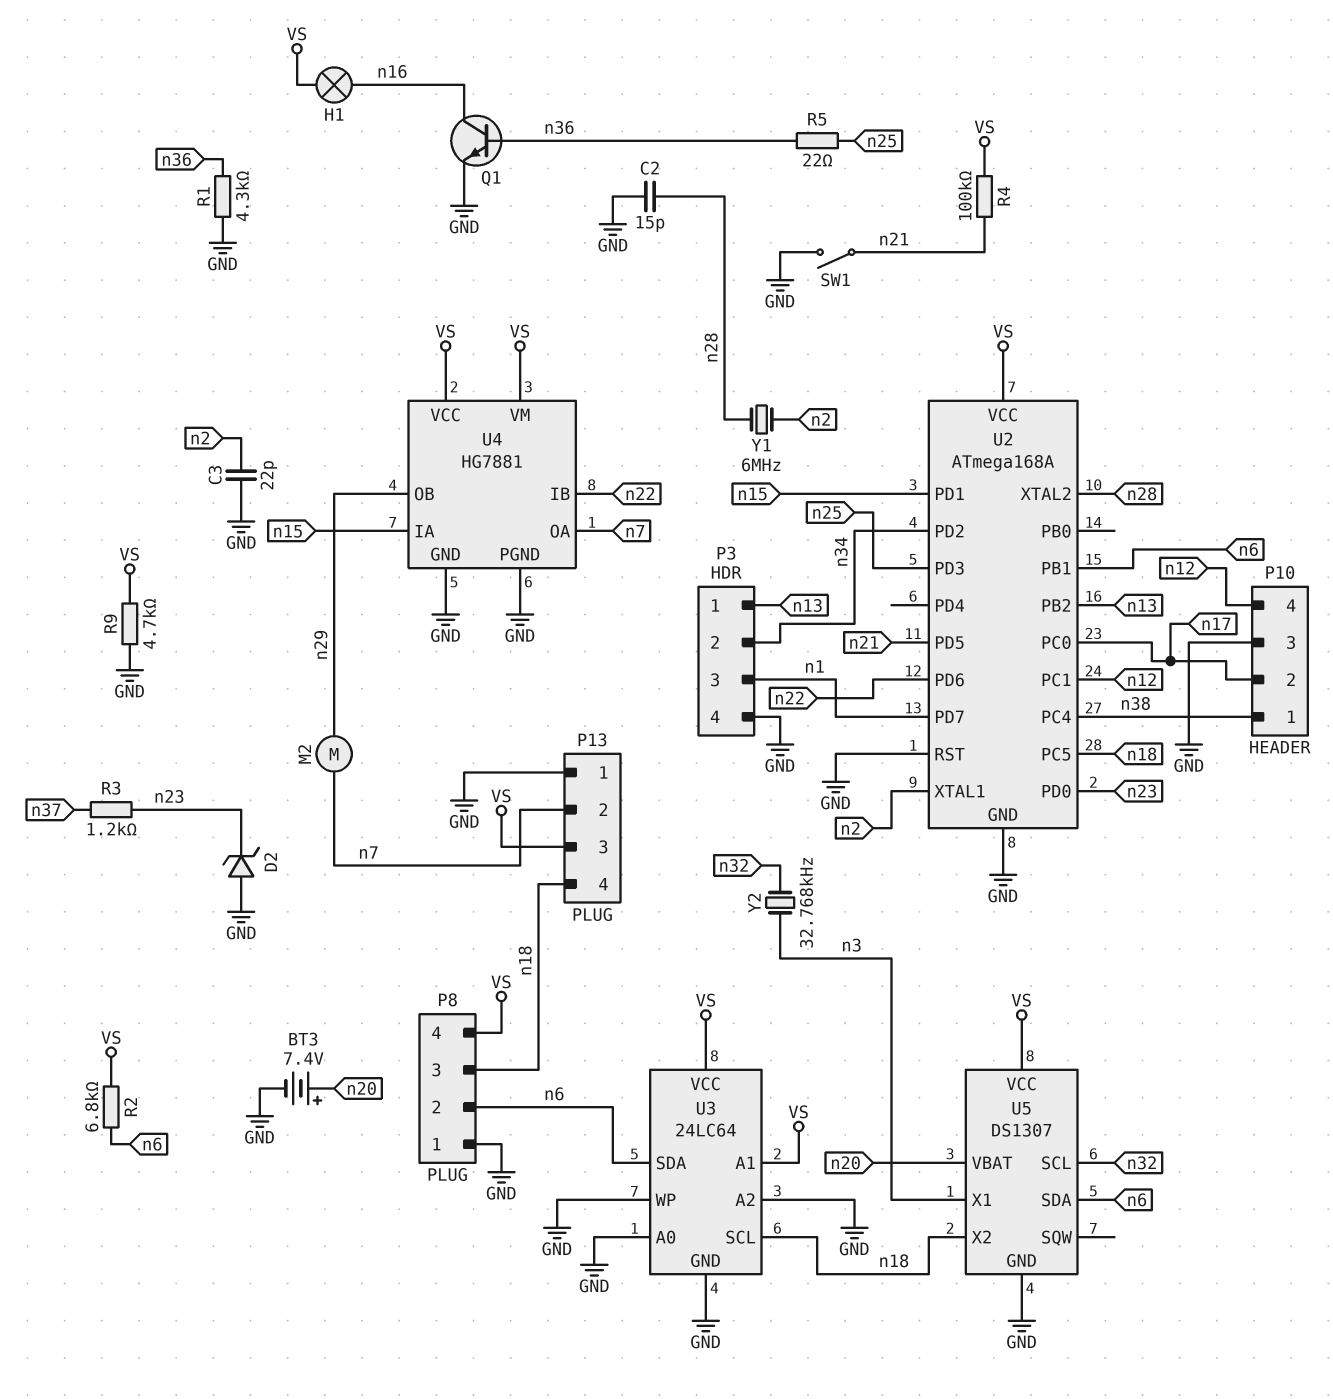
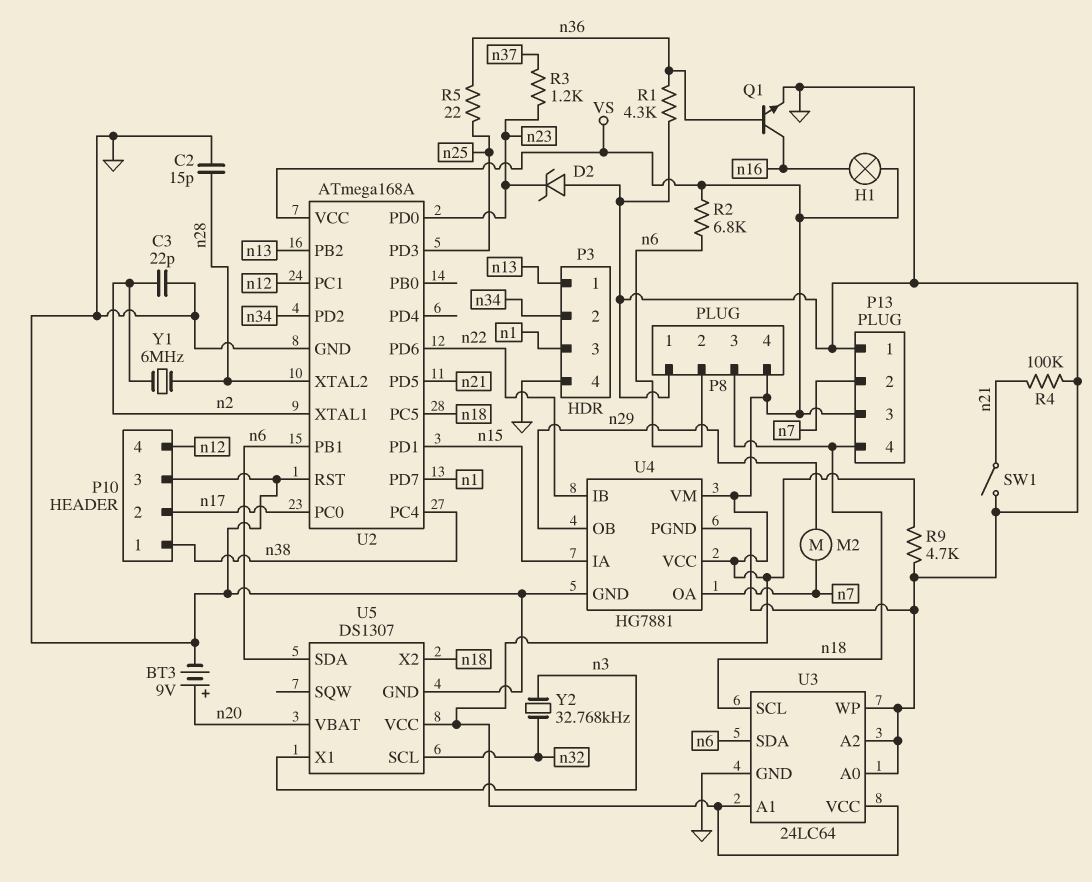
BT3: 7.4V (plus n20, minus GND) -> 9V (plus n20, minus GND)
R4: 100k (VS, n21) -> 100k (GND, n21)

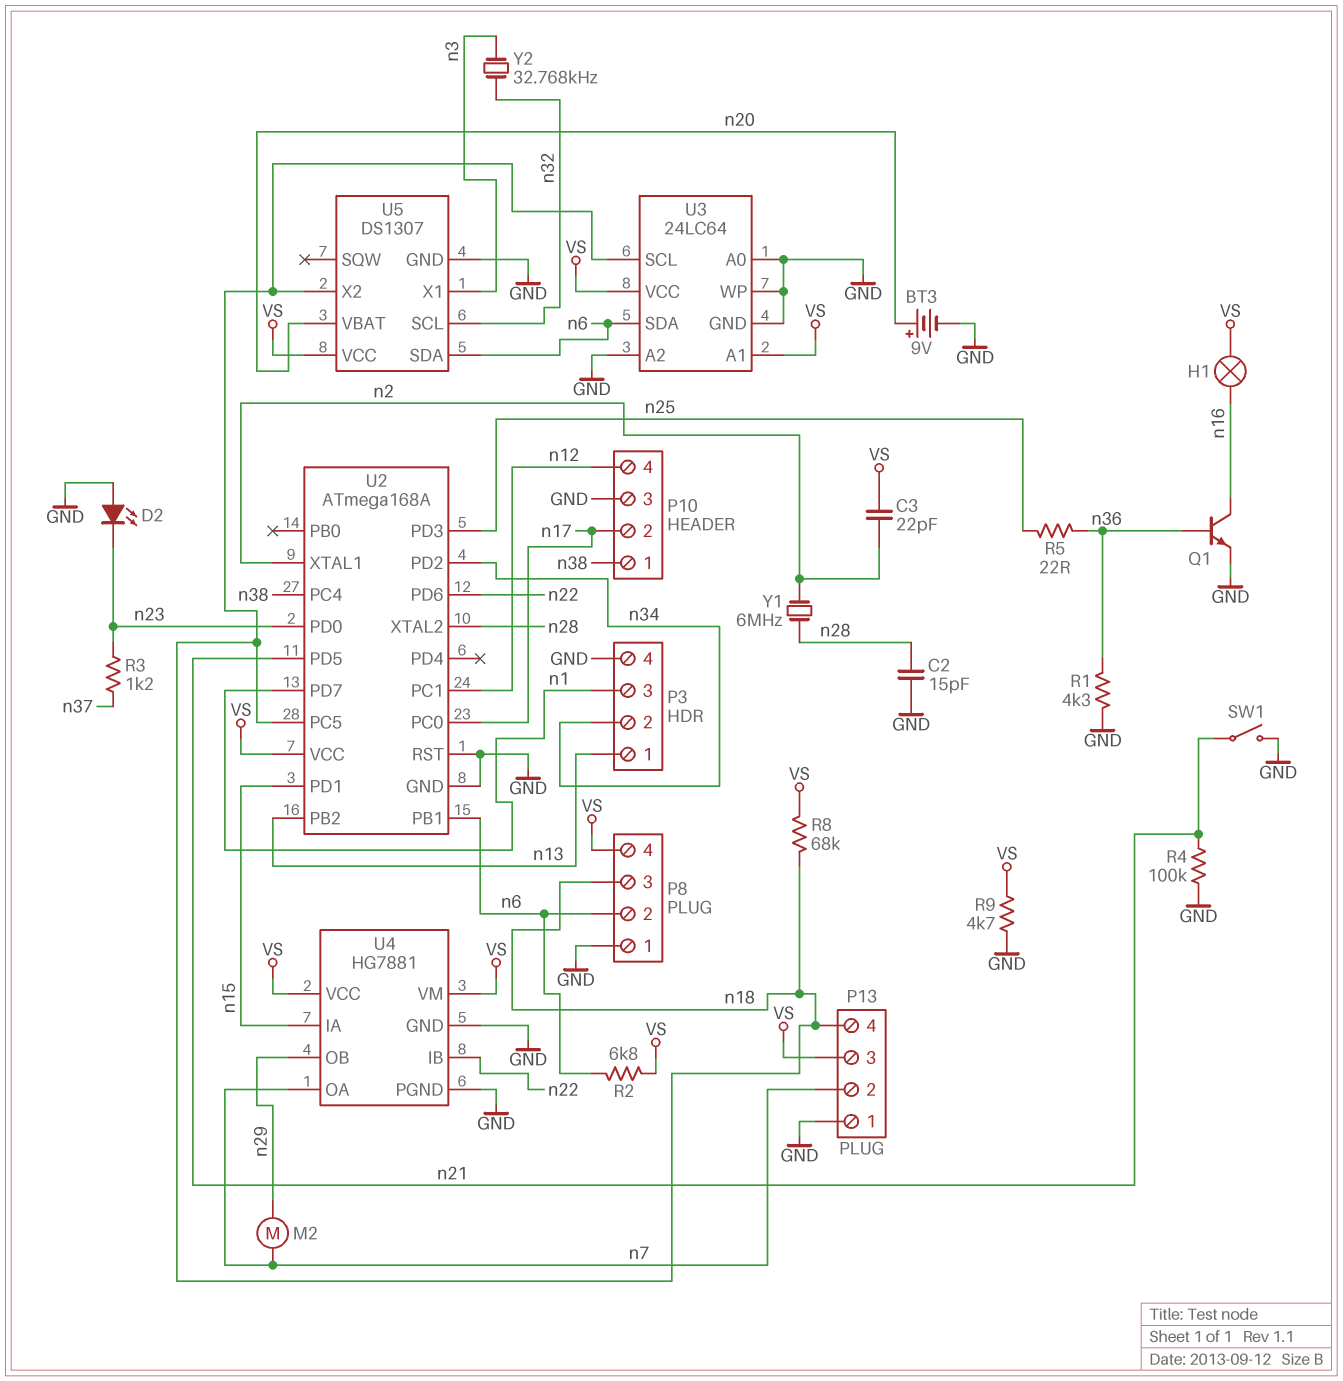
C3: 22pF (GND, n2) -> 22pF (VS, n2)
D2: zener (A GND, K n23) -> LED (A GND, K n23)
R8: none -> 68k (VS, n18)

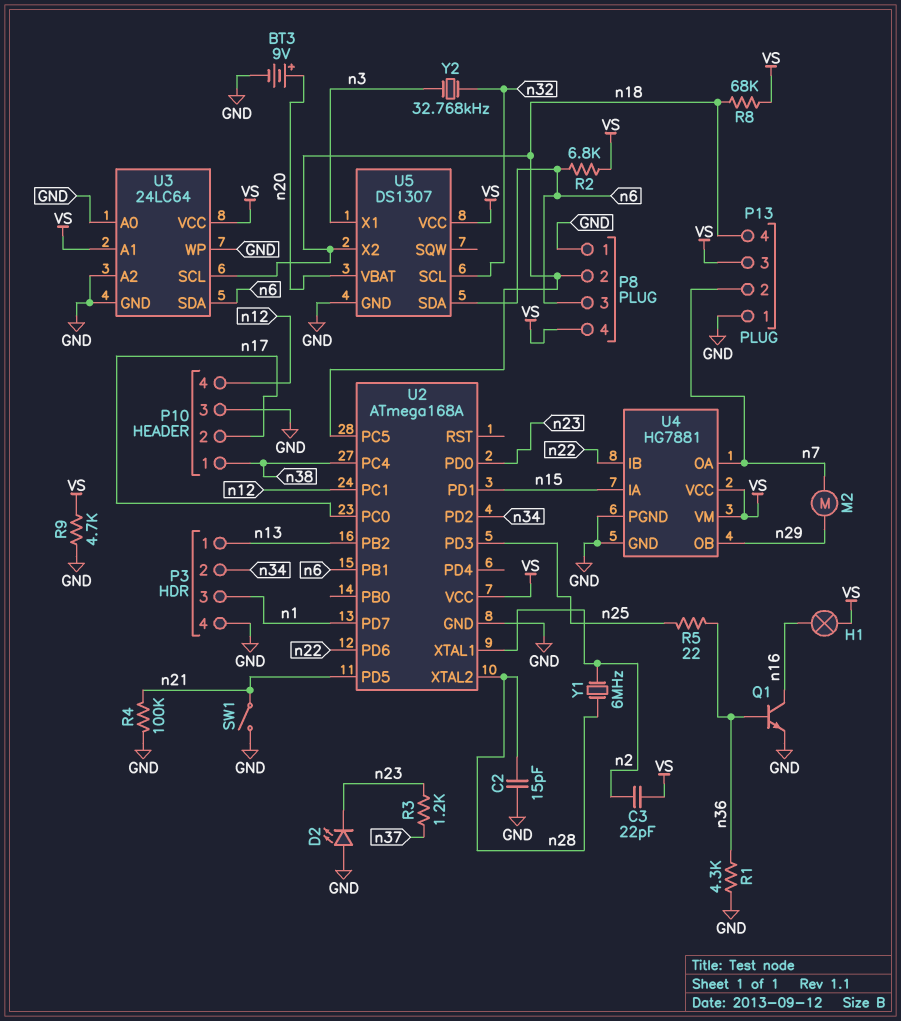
P8 pin 2: n6 -> n18
P8 pin 3: n18 -> n6
U2 pin RST: GND -> none

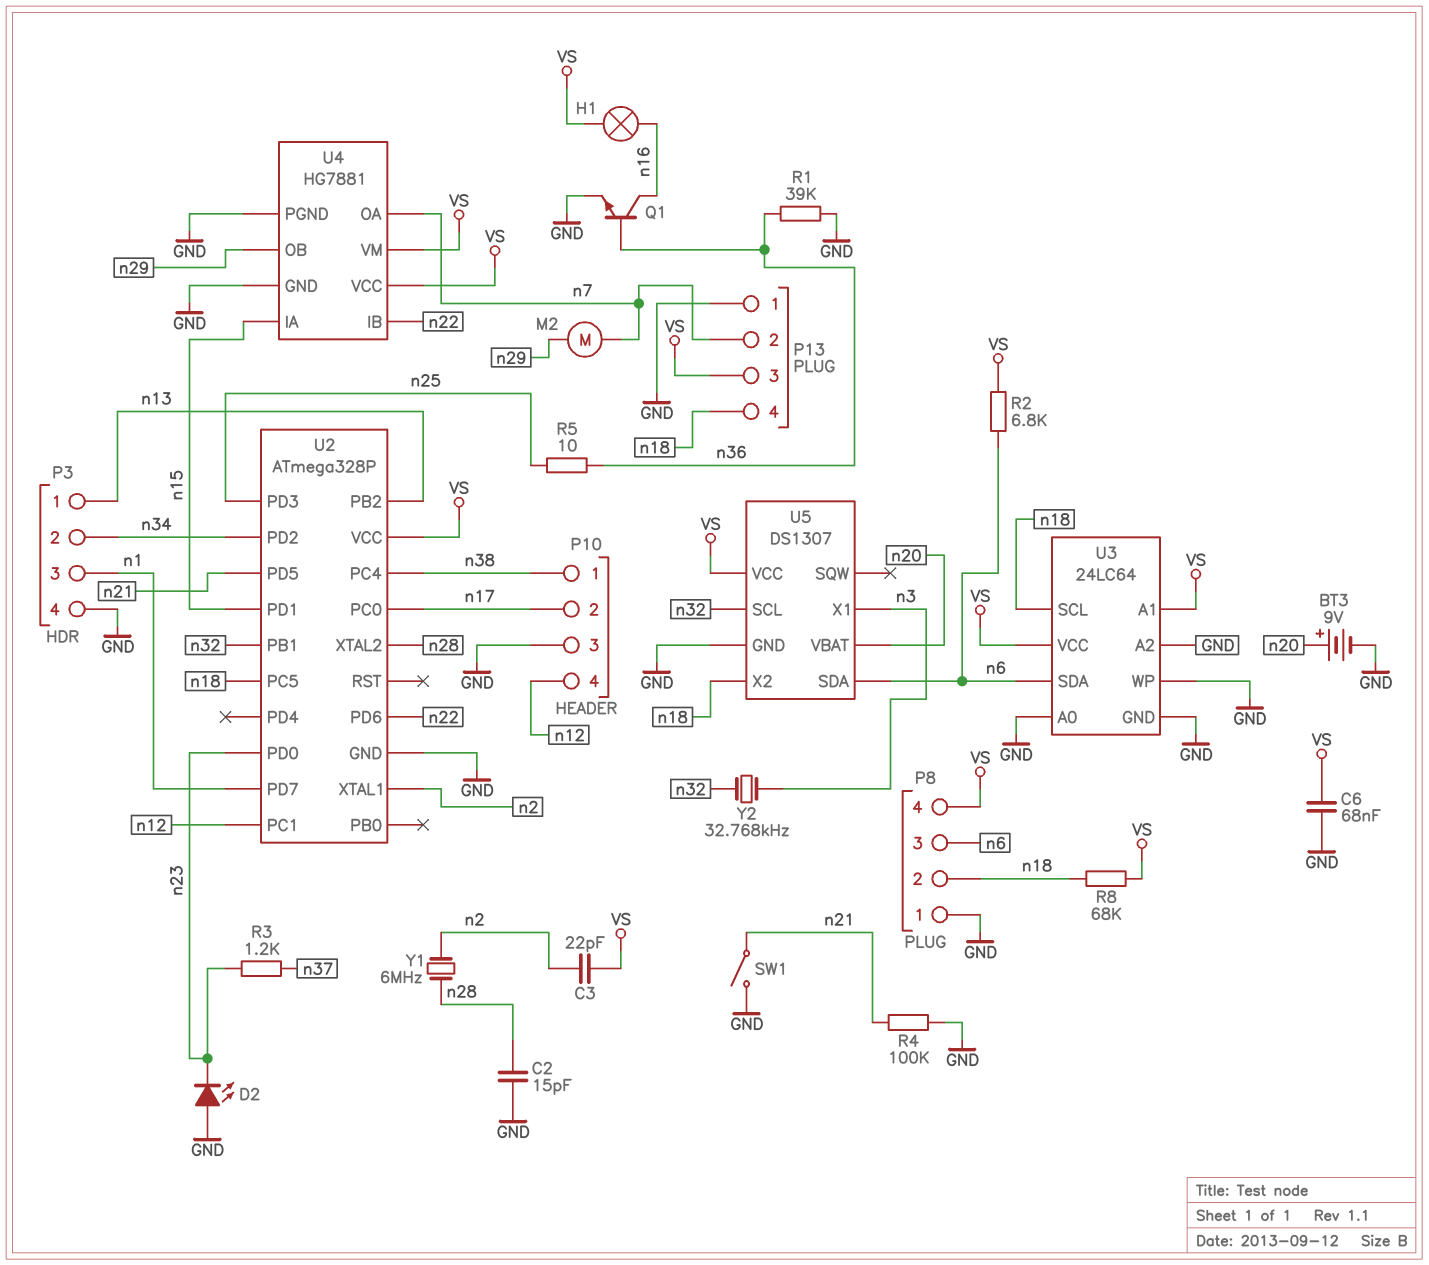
C6: none -> 68nF (GND, VS)
R1: 4.3k (GND, n36) -> 39k (GND, n36)
R5: 22 (n25, n36) -> 10 (n25, n36)
R9: 4.7k (GND, VS) -> none
U2: ATmega168A -> ATmega328P
U2 pin PB1: n6 -> n32

